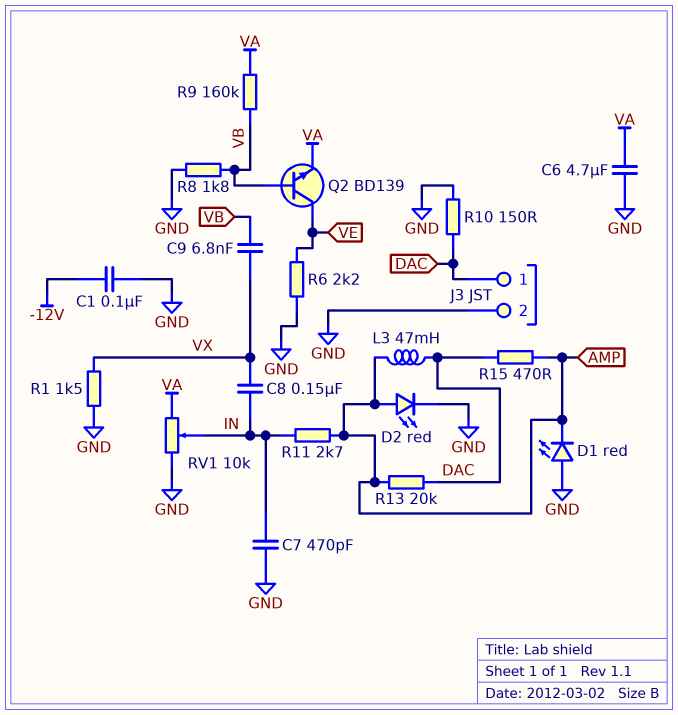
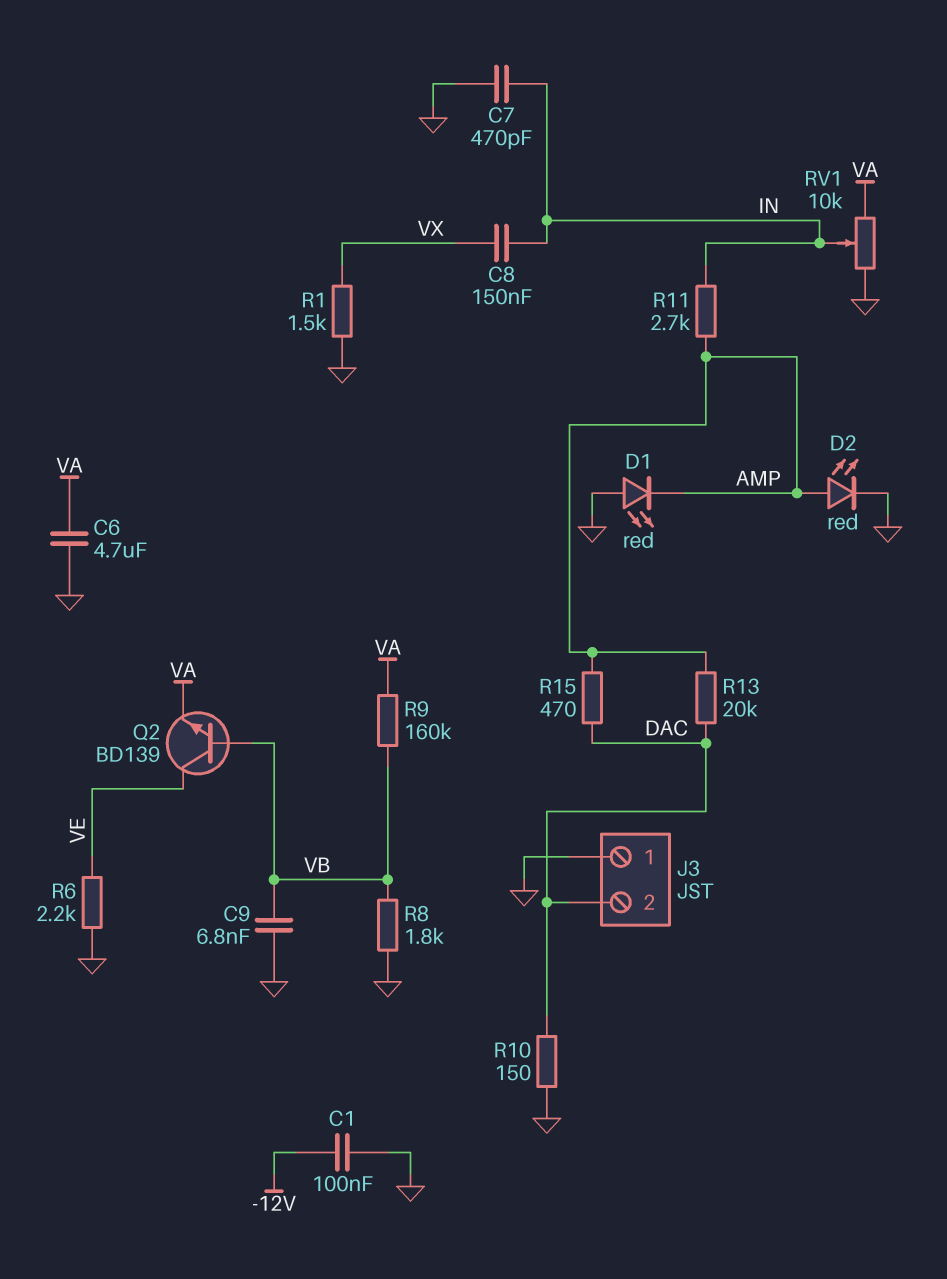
C9: 6.8nF (VB, VX) -> 6.8nF (GND, VB)
J3 pin 1: DAC -> GND
J3 pin 2: GND -> DAC
L3: 47mH (AMP, DAC) -> none

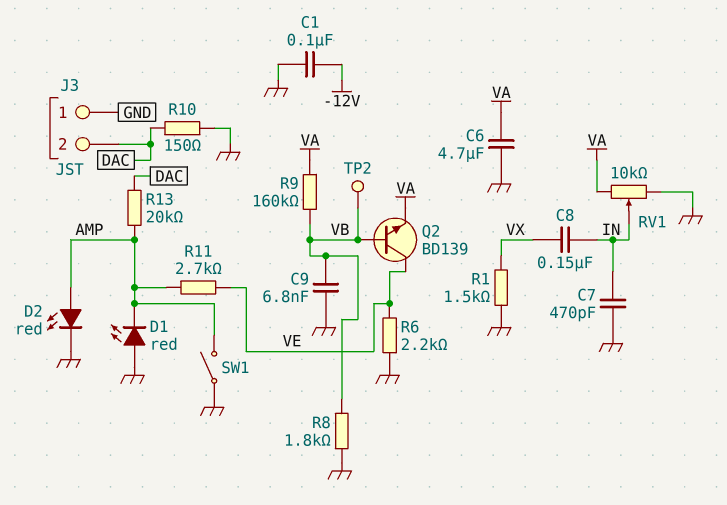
R11: 2.7k (AMP, IN) -> 2.7k (AMP, VE)
R15: 470 (AMP, DAC) -> none
SW1: none -> switch (AMP, GND)
TP2: none -> test point (VB)

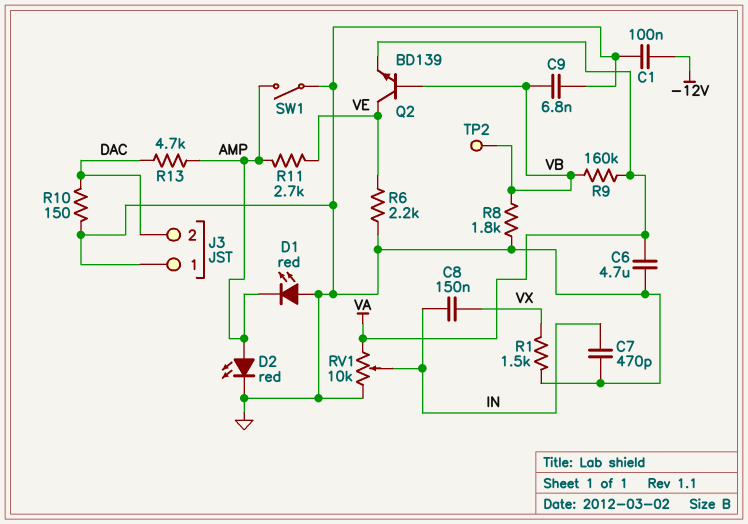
R13: 20k (AMP, DAC) -> 4.7k (AMP, DAC)

